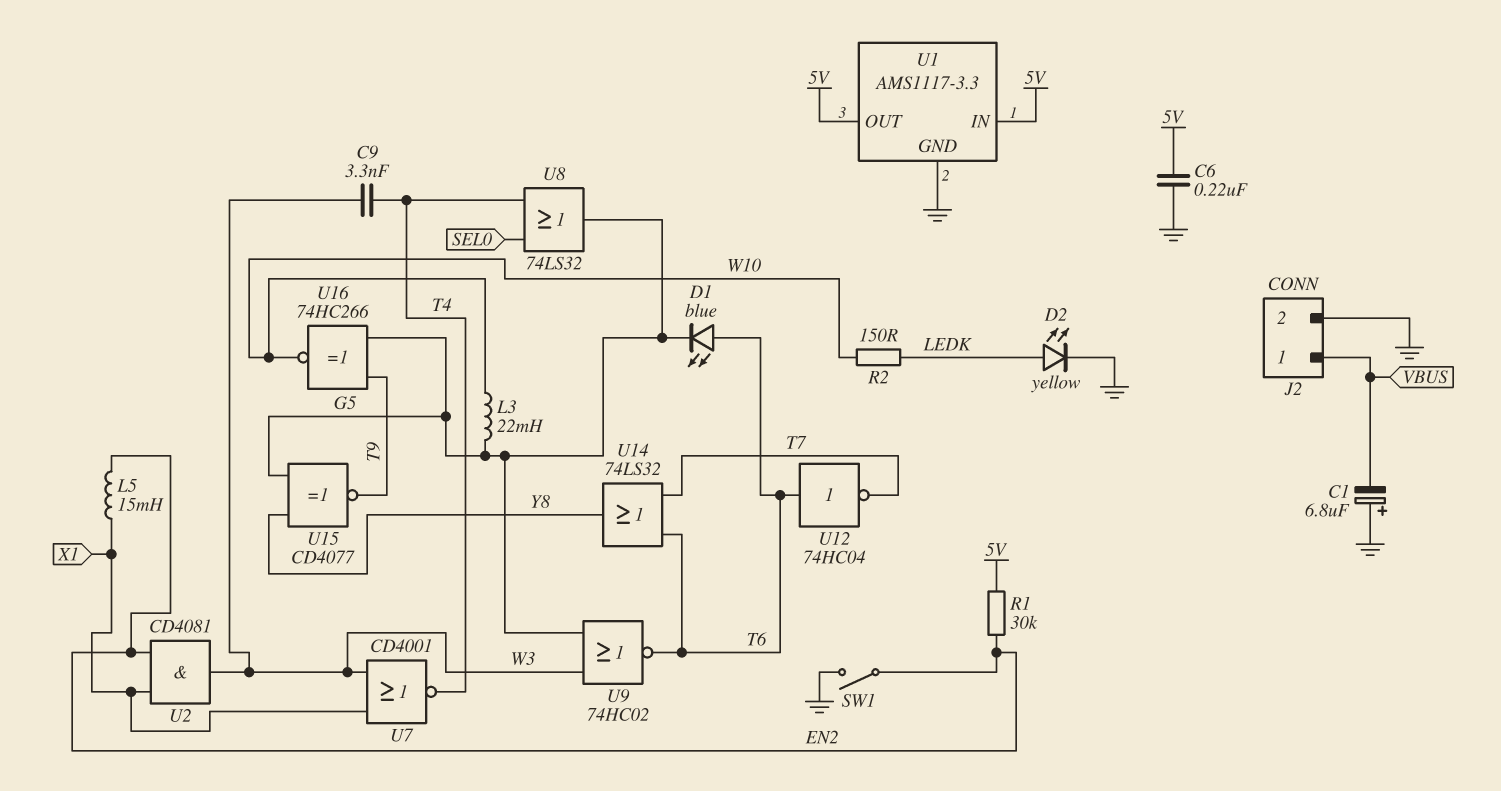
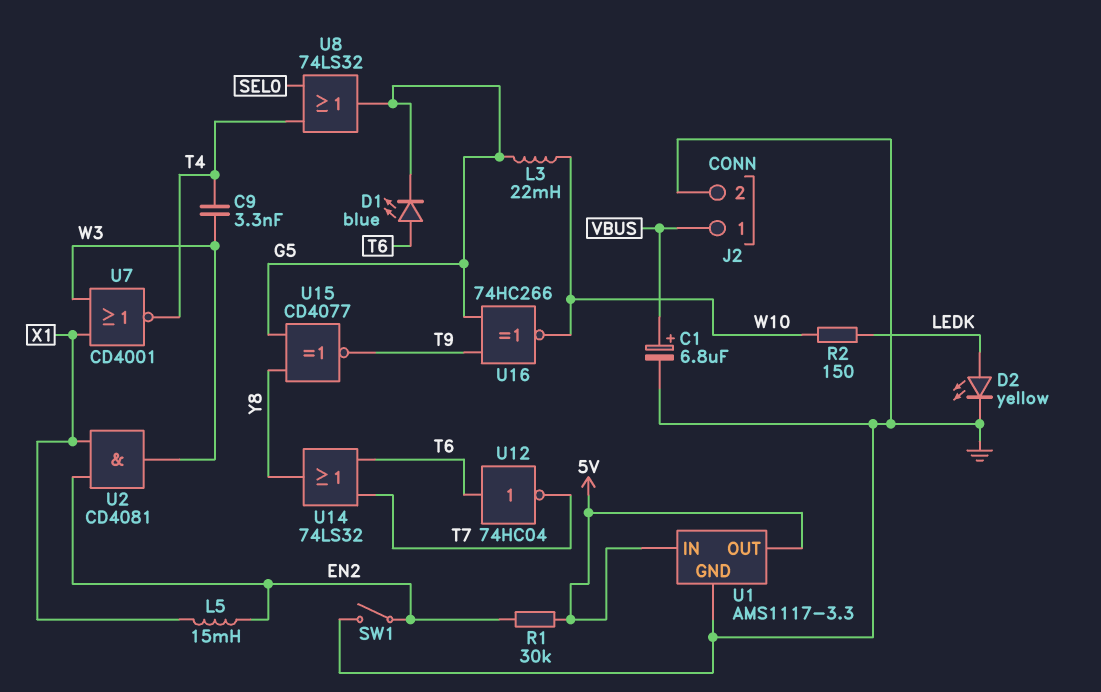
C1: 6.8uF (plus GND, minus VBUS) -> 6.8uF (plus VBUS, minus GND)
C6: 220nF (5V, GND) -> none
U9: NOR 74HC02 (in G5, in W3, out T6) -> none

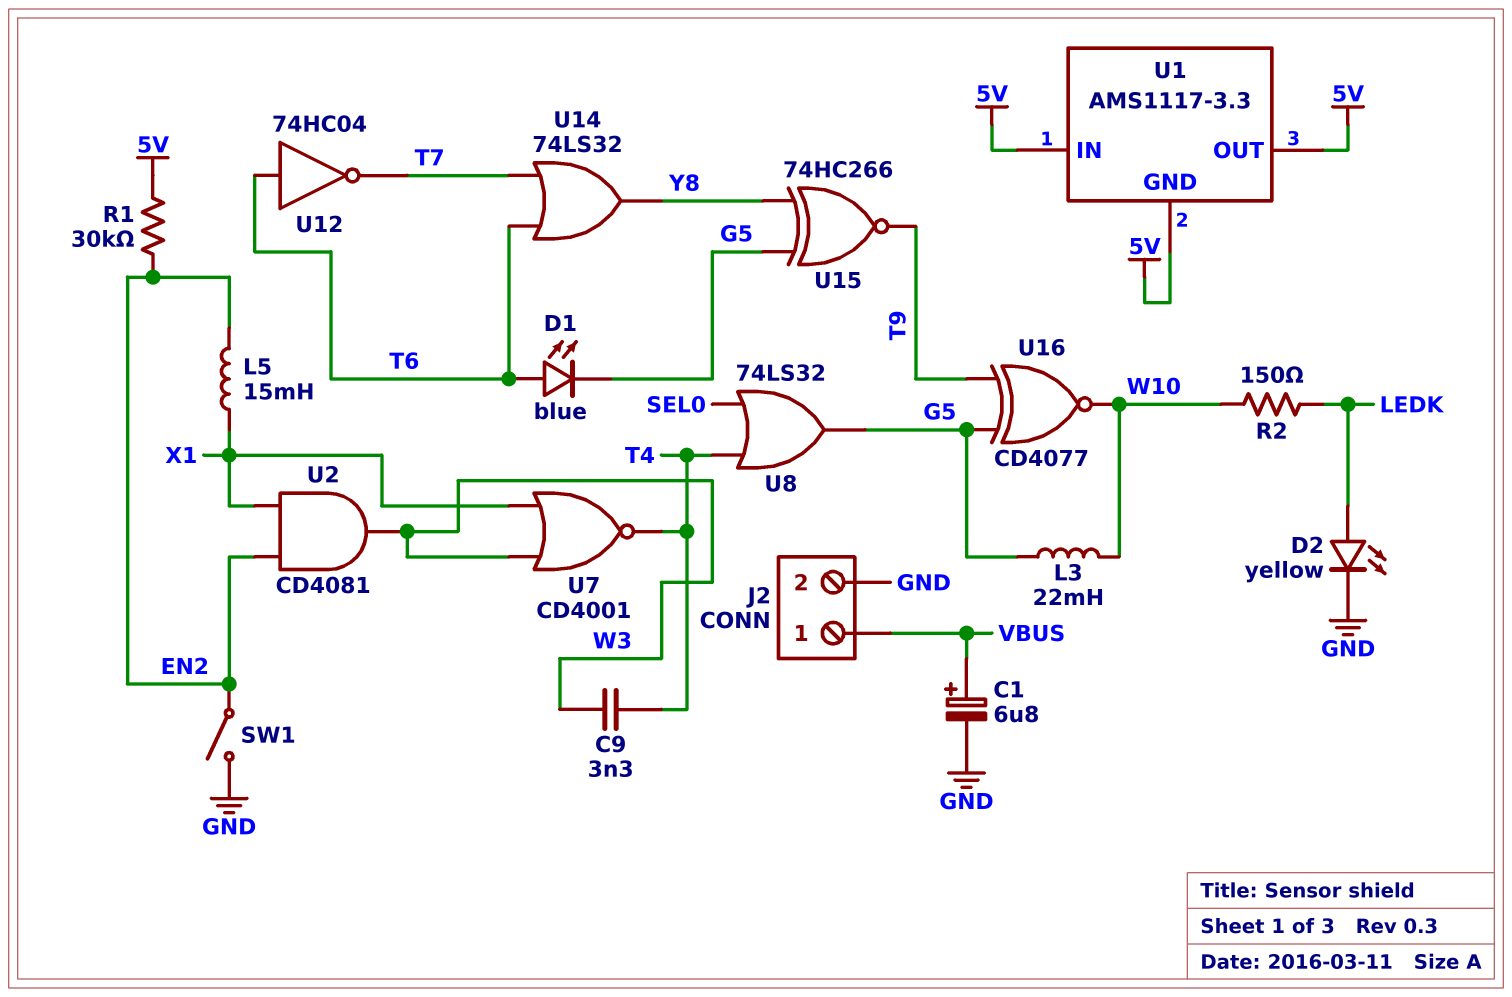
U1 pin GND: GND -> 5V
U15: XNOR CD4077 (in G5, in Y8, out T9) -> XNOR 74HC266 (in G5, in Y8, out T9)
U16: XNOR 74HC266 (in G5, in T9, out W10) -> XNOR CD4077 (in G5, in T9, out W10)

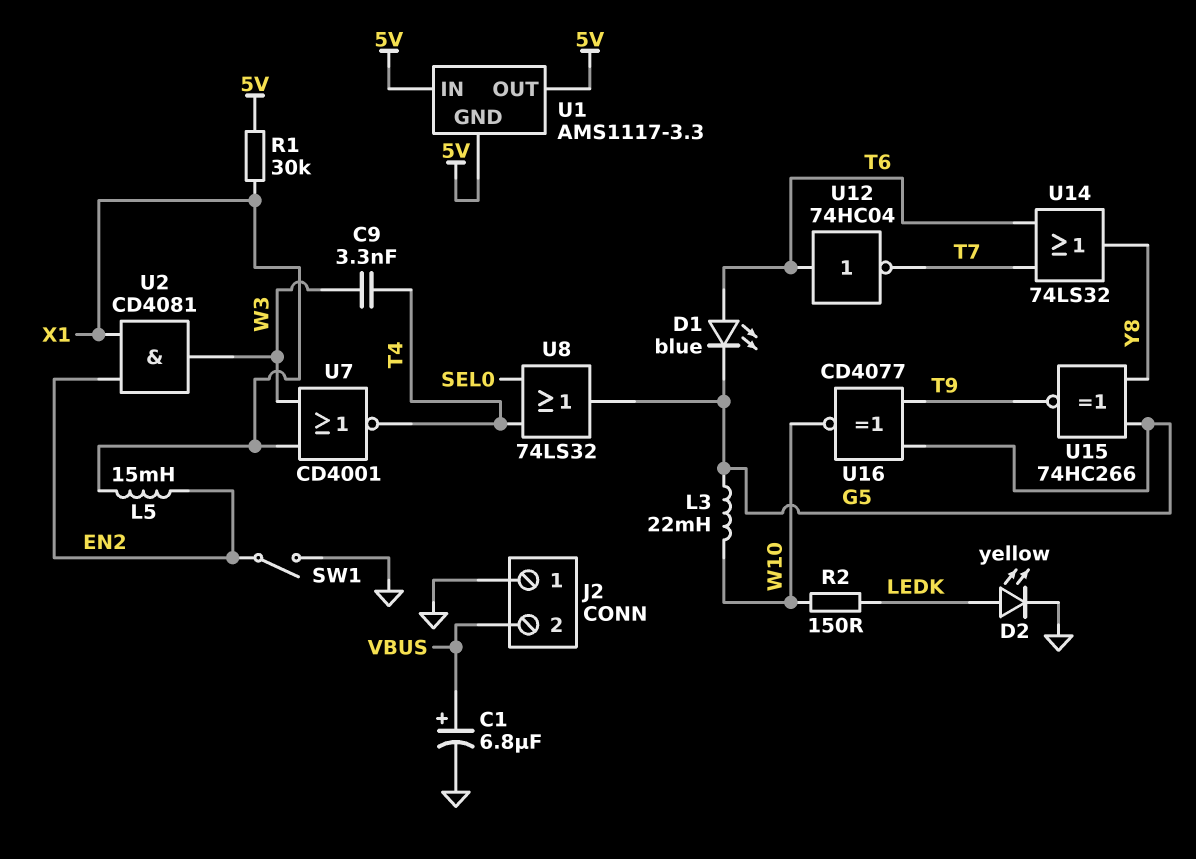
J2 pin 1: VBUS -> GND
J2 pin 2: GND -> VBUS
R1: 30k (5V, EN2) -> 30k (5V, X1)

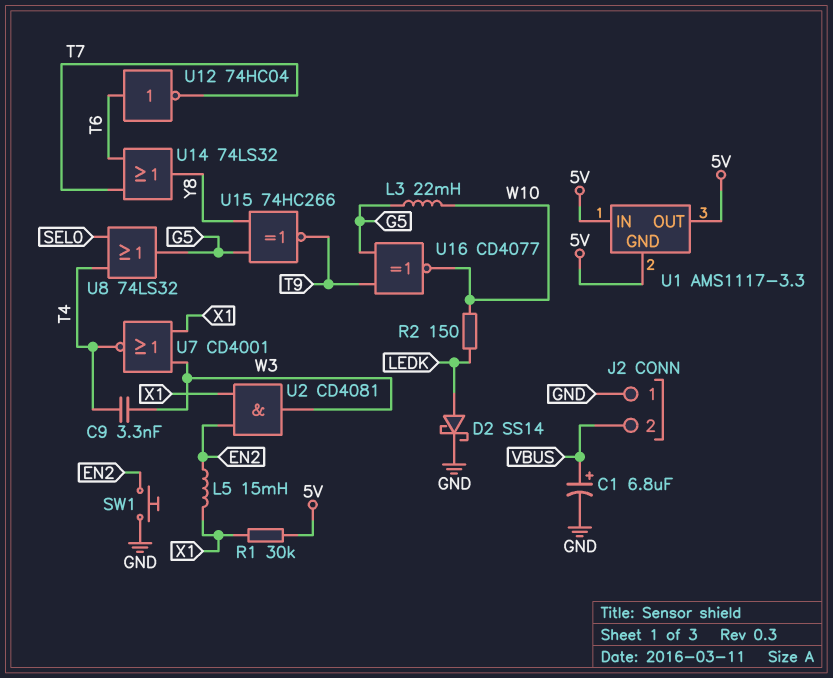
D1: LED blue (A T6, K G5) -> none
D2: LED yellow (A LEDK, K GND) -> schottky SS14 (A LEDK, K GND)
SW1: switch (EN2, GND) -> button (EN2, GND)

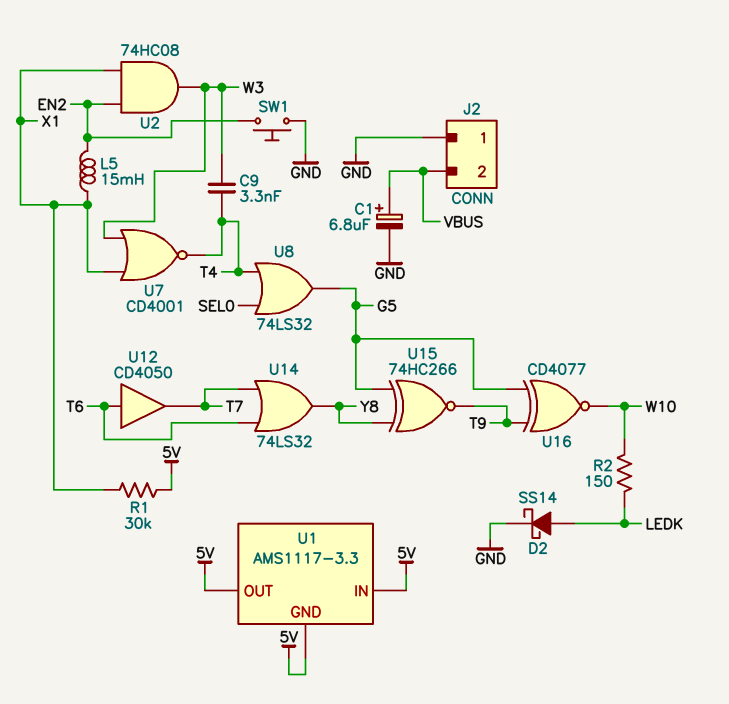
L3: 22mH (G5, W10) -> none
U2: AND CD4081 (in EN2, in X1, out W3) -> AND 74HC08 (in EN2, in X1, out W3)
U12: NOT 74HC04 (in T6, out T7) -> buffer CD4050 (in T6, out T7)

